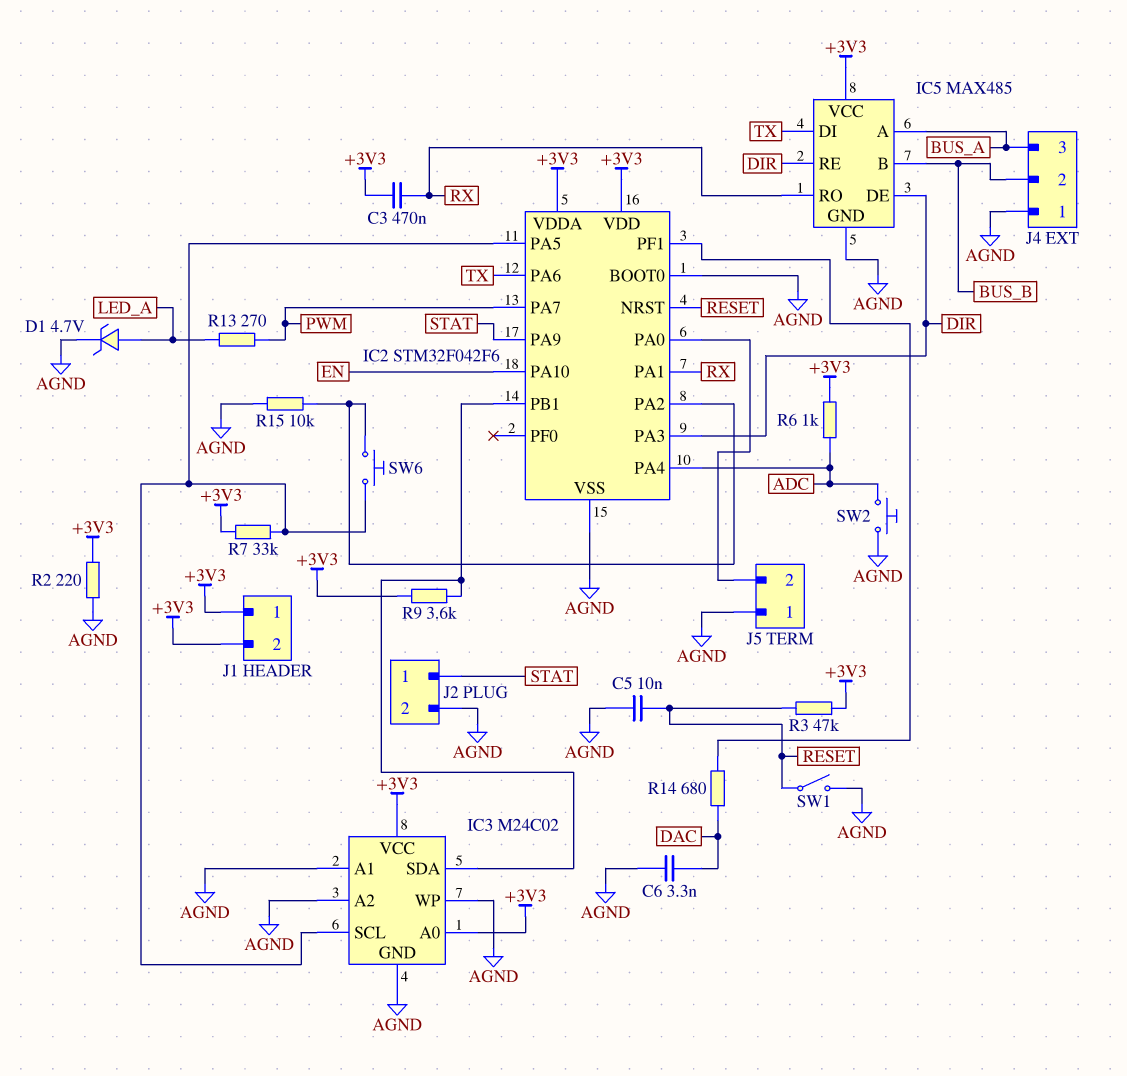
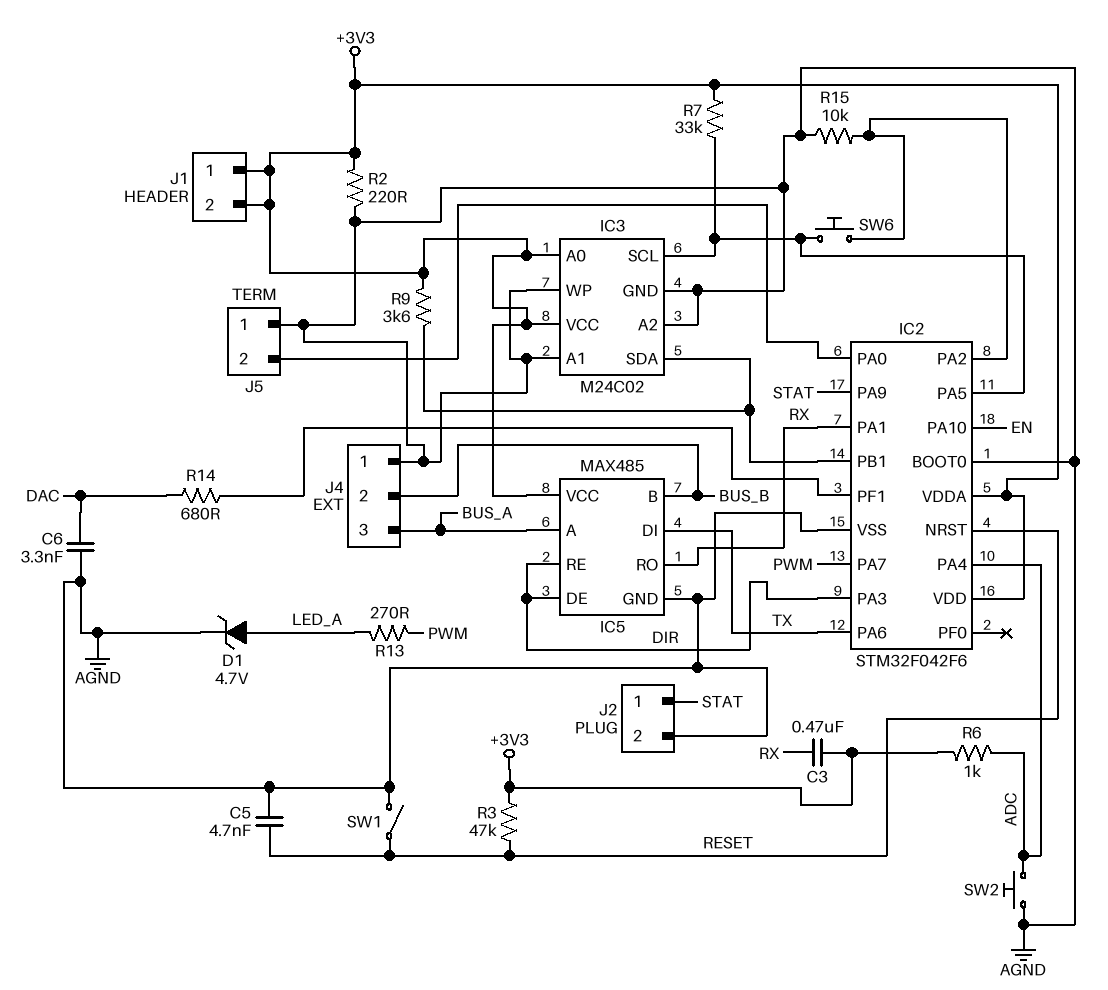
C5: 10nF (AGND, RESET) -> 4.7nF (AGND, RESET)

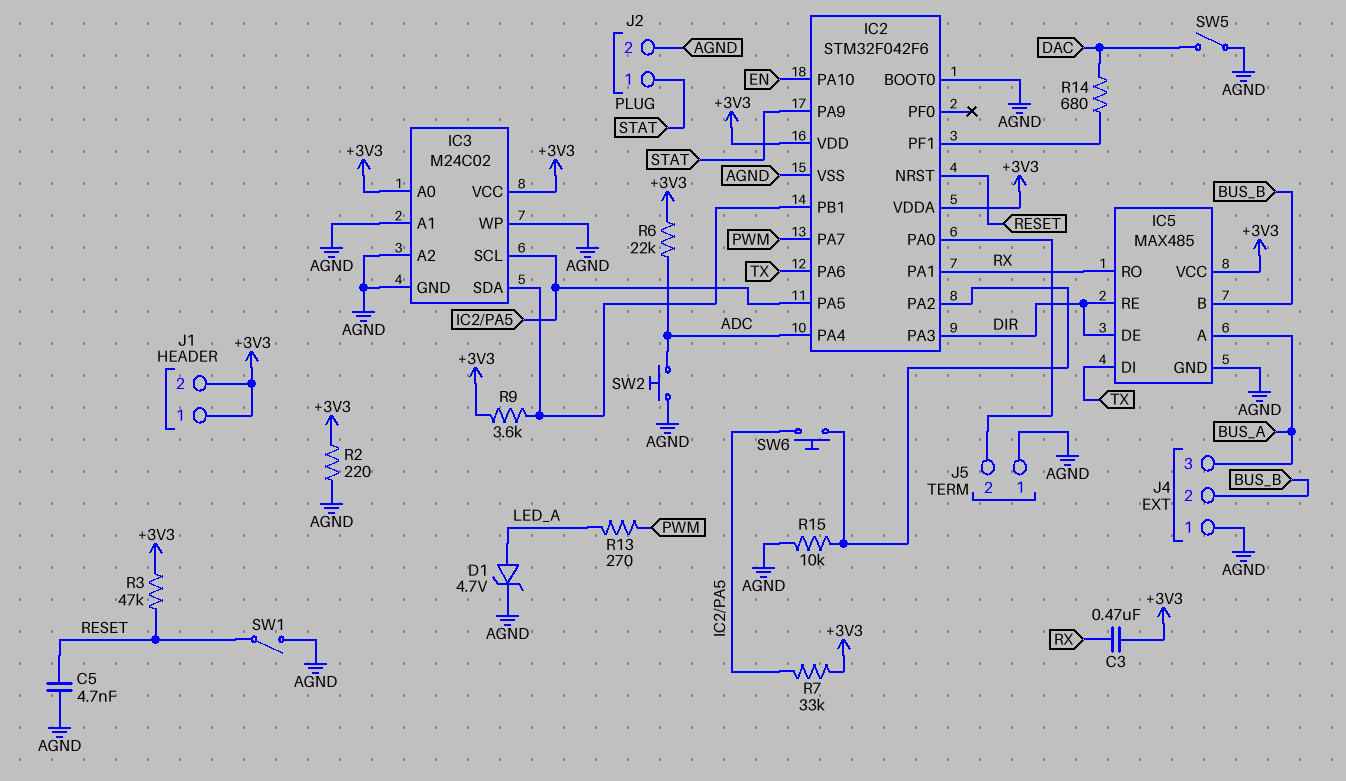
C6: 3.3nF (AGND, DAC) -> none
R6: 1k (+3V3, ADC) -> 22k (+3V3, ADC)
SW5: none -> switch (AGND, DAC)

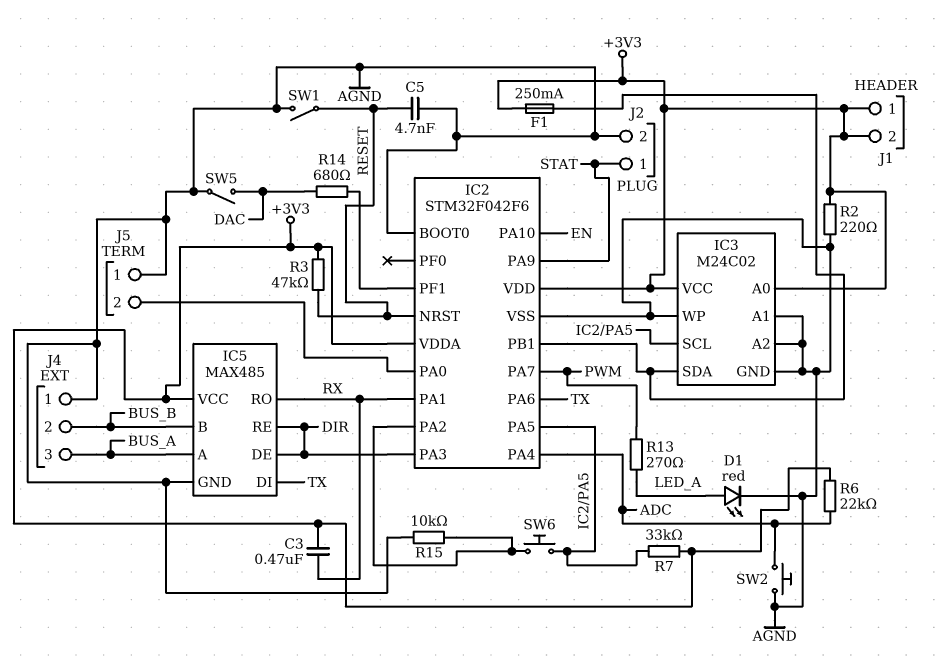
D1: zener 4.7V (A LED_A, K AGND) -> LED red (A LED_A, K AGND)
F1: none -> 250mA (+3V3, IC2/PB1)
R9: 3.6k (+3V3, IC2/PB1) -> none

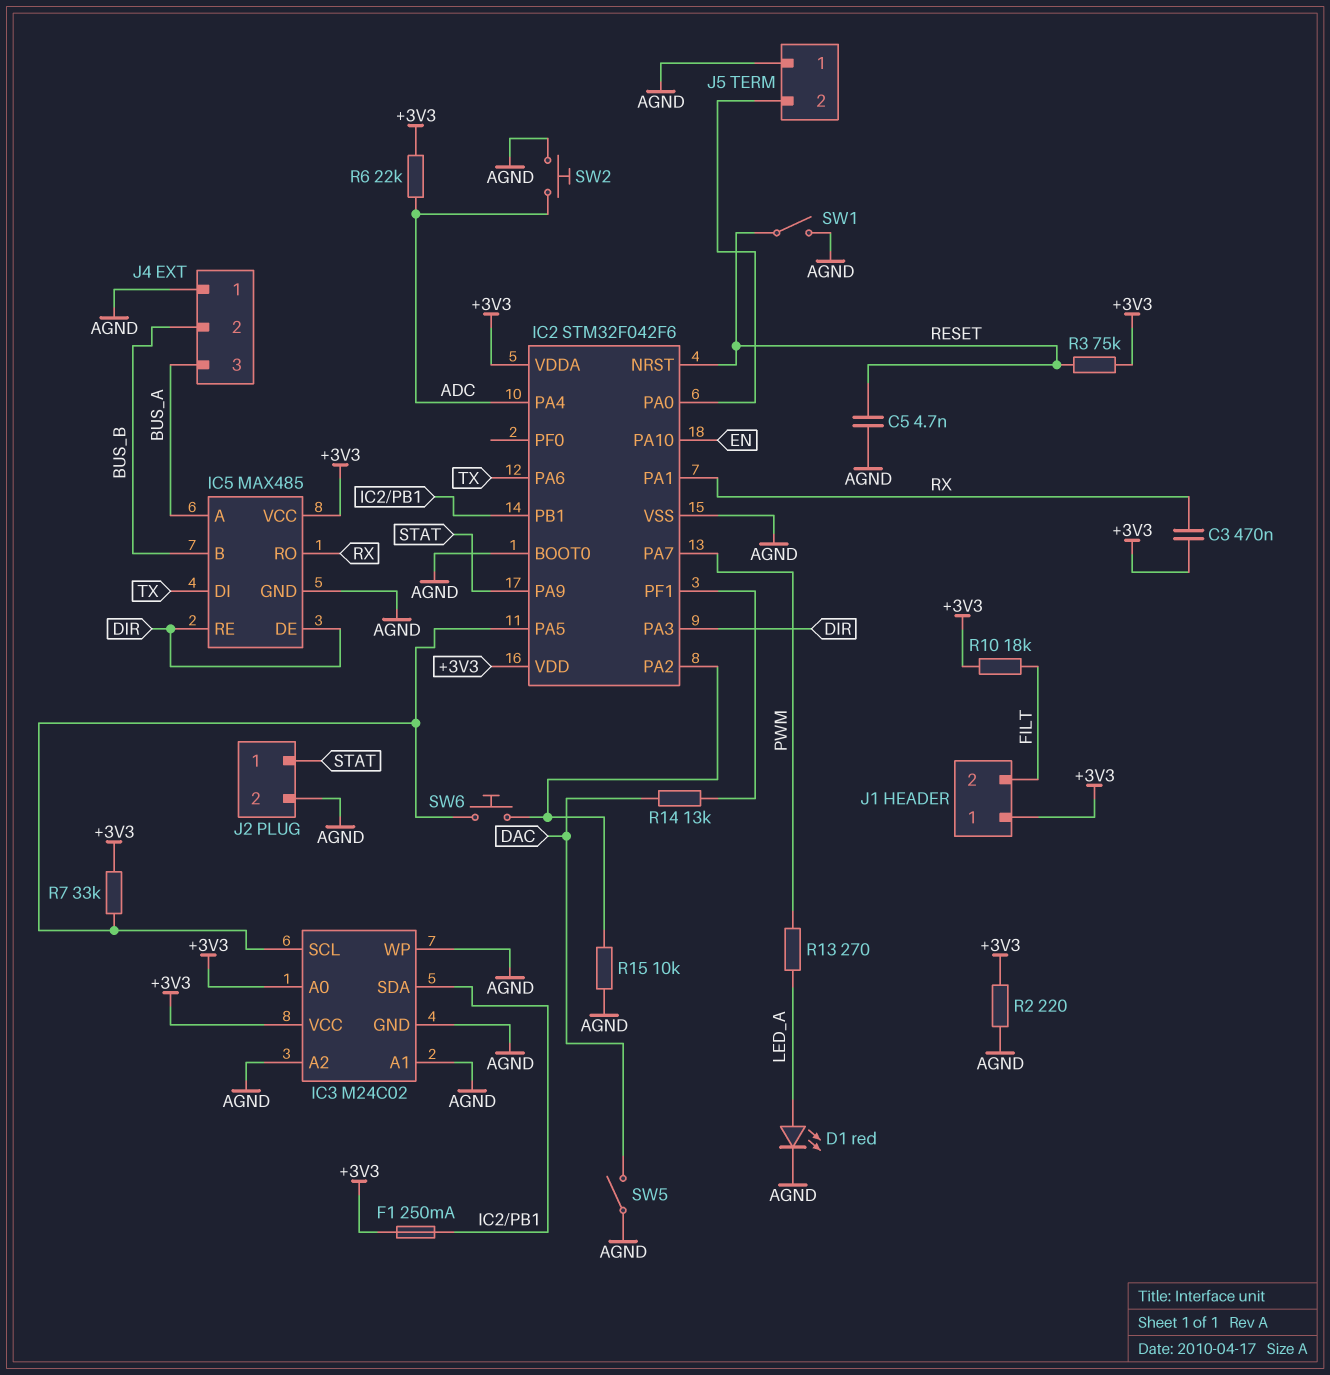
J1 pin 2: +3V3 -> FILT
R3: 47k (+3V3, RESET) -> 75k (+3V3, RESET)
R10: none -> 18k (+3V3, FILT)
R14: 680 (DAC, IC2/PF1) -> 13k (DAC, IC2/PF1)

